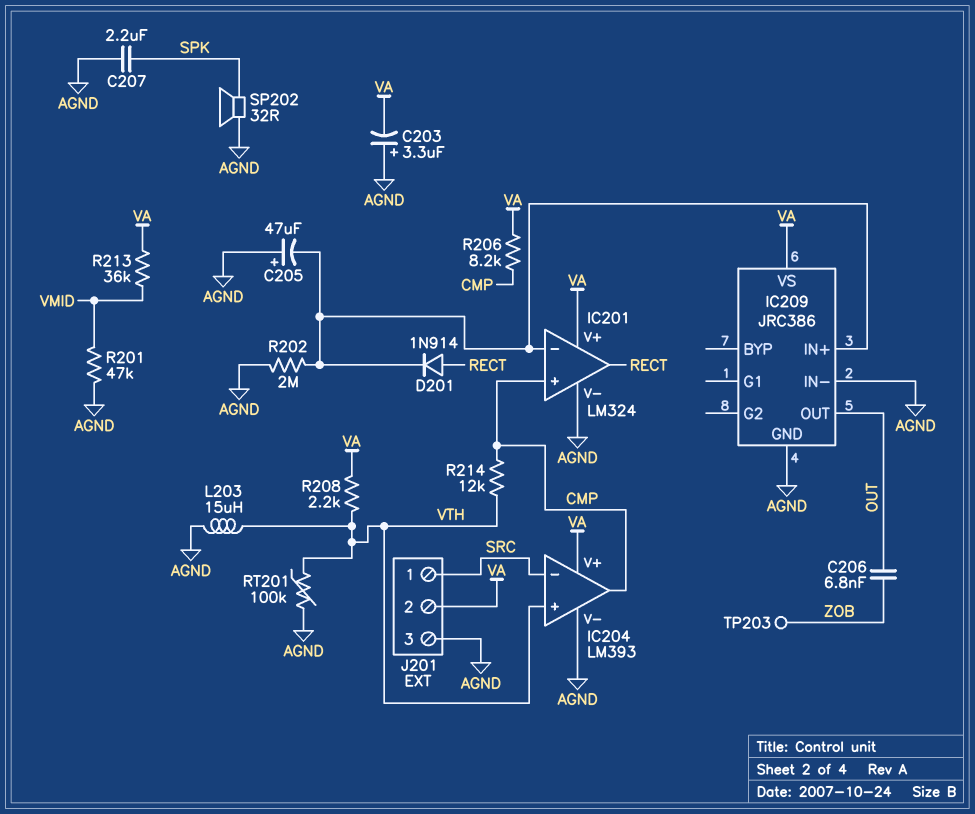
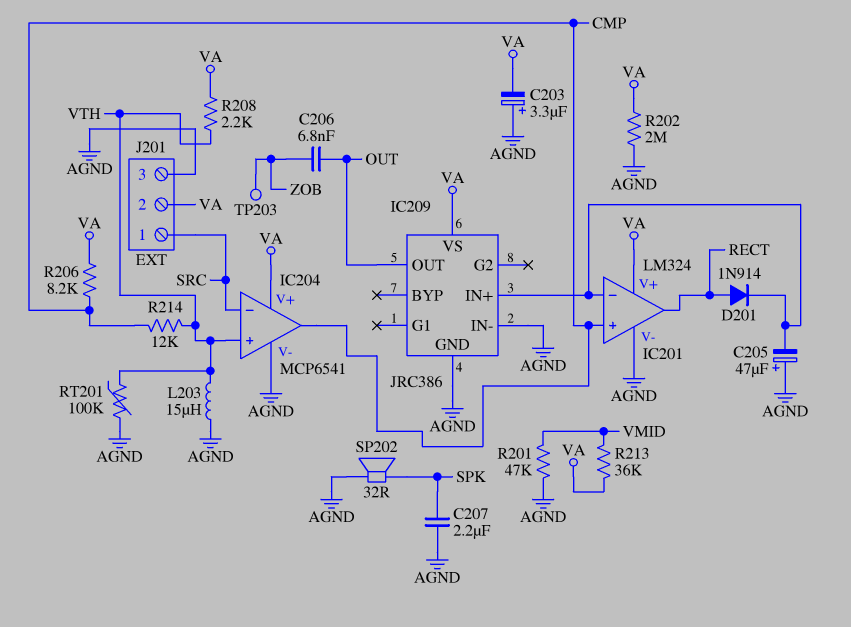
IC204: LM393 -> MCP6541
R202: 2M (AGND, IC201/in-) -> 2M (AGND, VA)

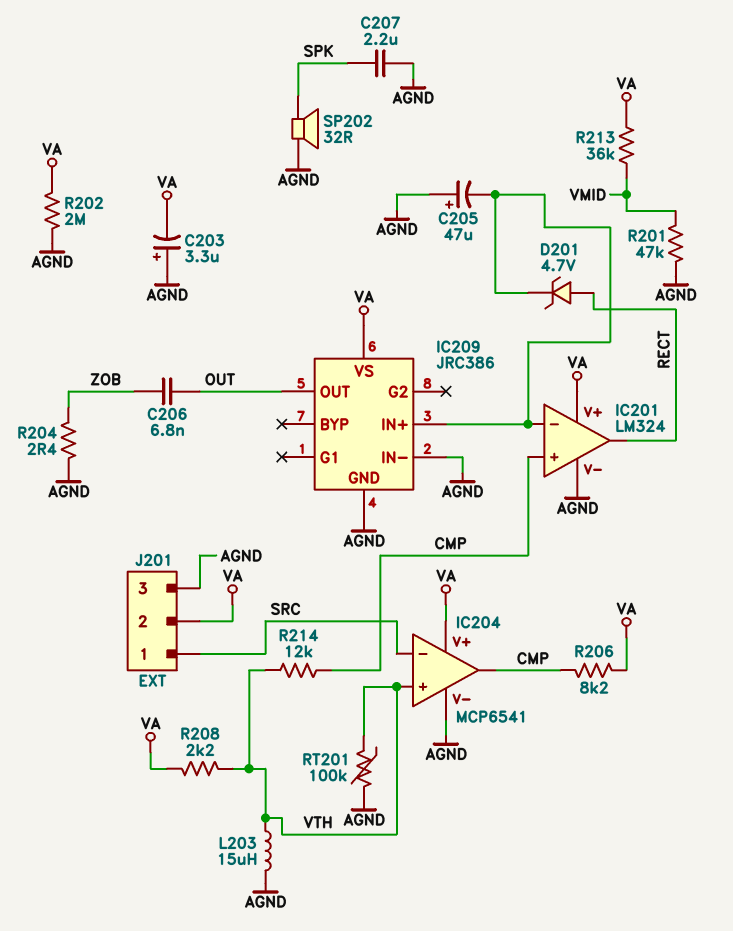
D201: diode 1N914 (A RECT, K IC201/in-) -> zener 4.7V (A RECT, K IC201/in-)
R204: none -> 2.4 (AGND, ZOB)
TP203: test point (ZOB) -> none

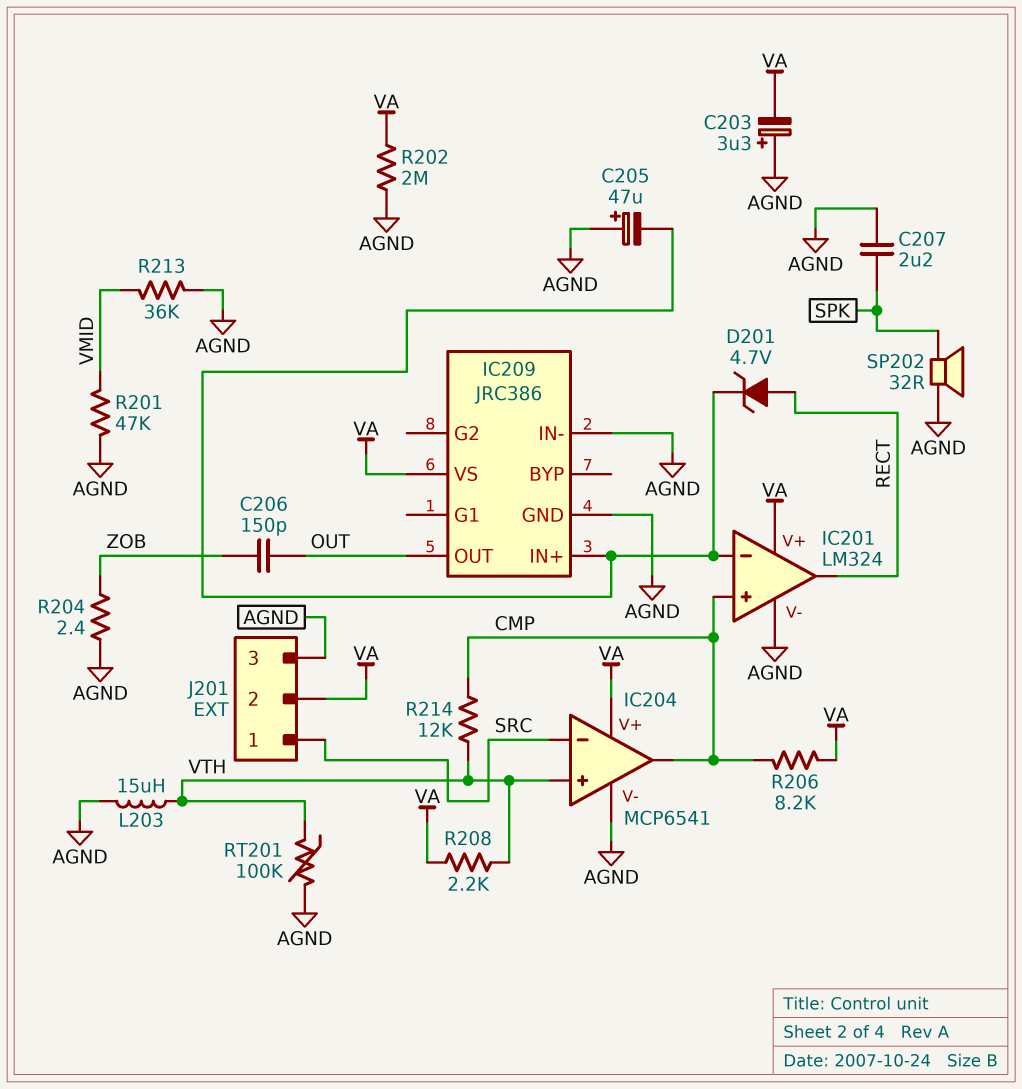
C206: 6.8nF (OUT, ZOB) -> 150pF (OUT, ZOB)
R213: 36k (VA, VMID) -> 36k (AGND, VMID)

